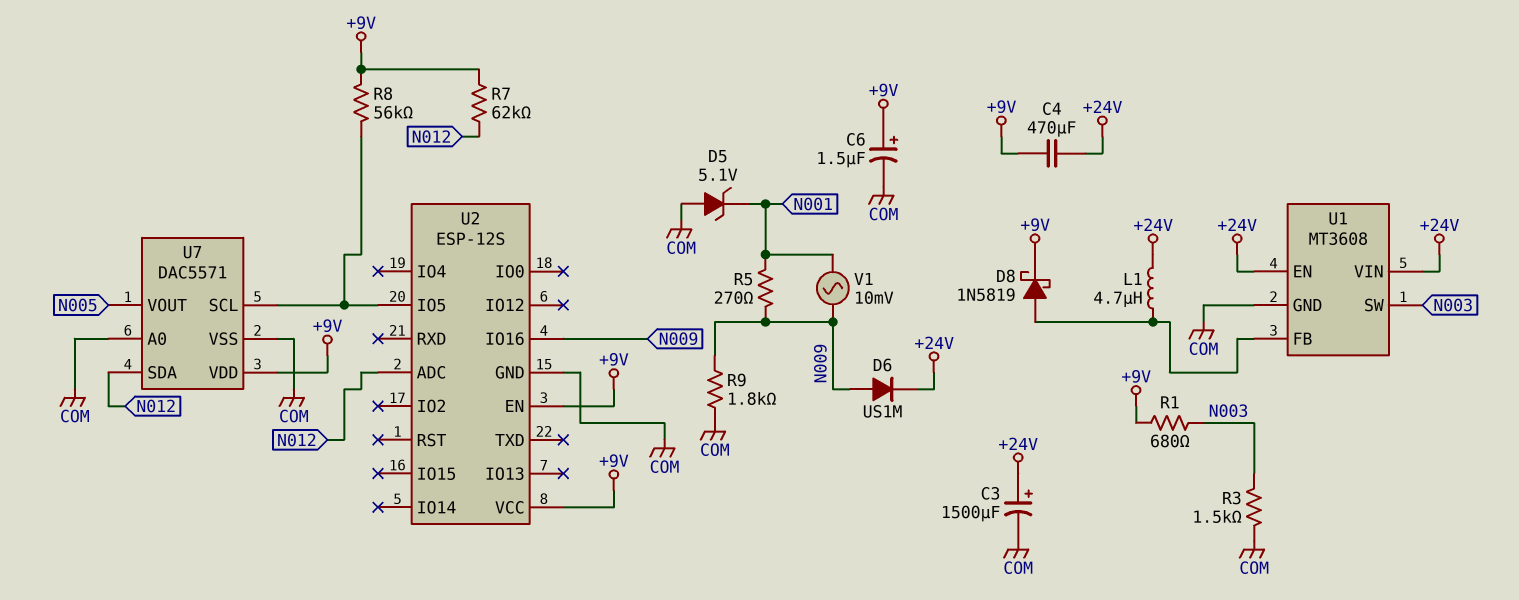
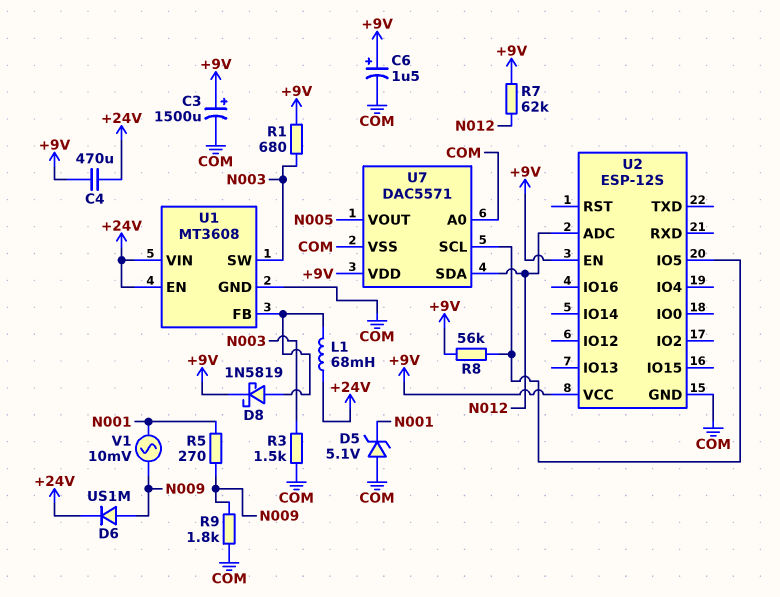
C3: 1500uF (plus +24V, minus COM) -> 1500uF (plus +9V, minus COM)
L1: 4.7uH (+24V, U1/FB) -> 68mH (+24V, U1/FB)
U2 pin IO16: N009 -> none

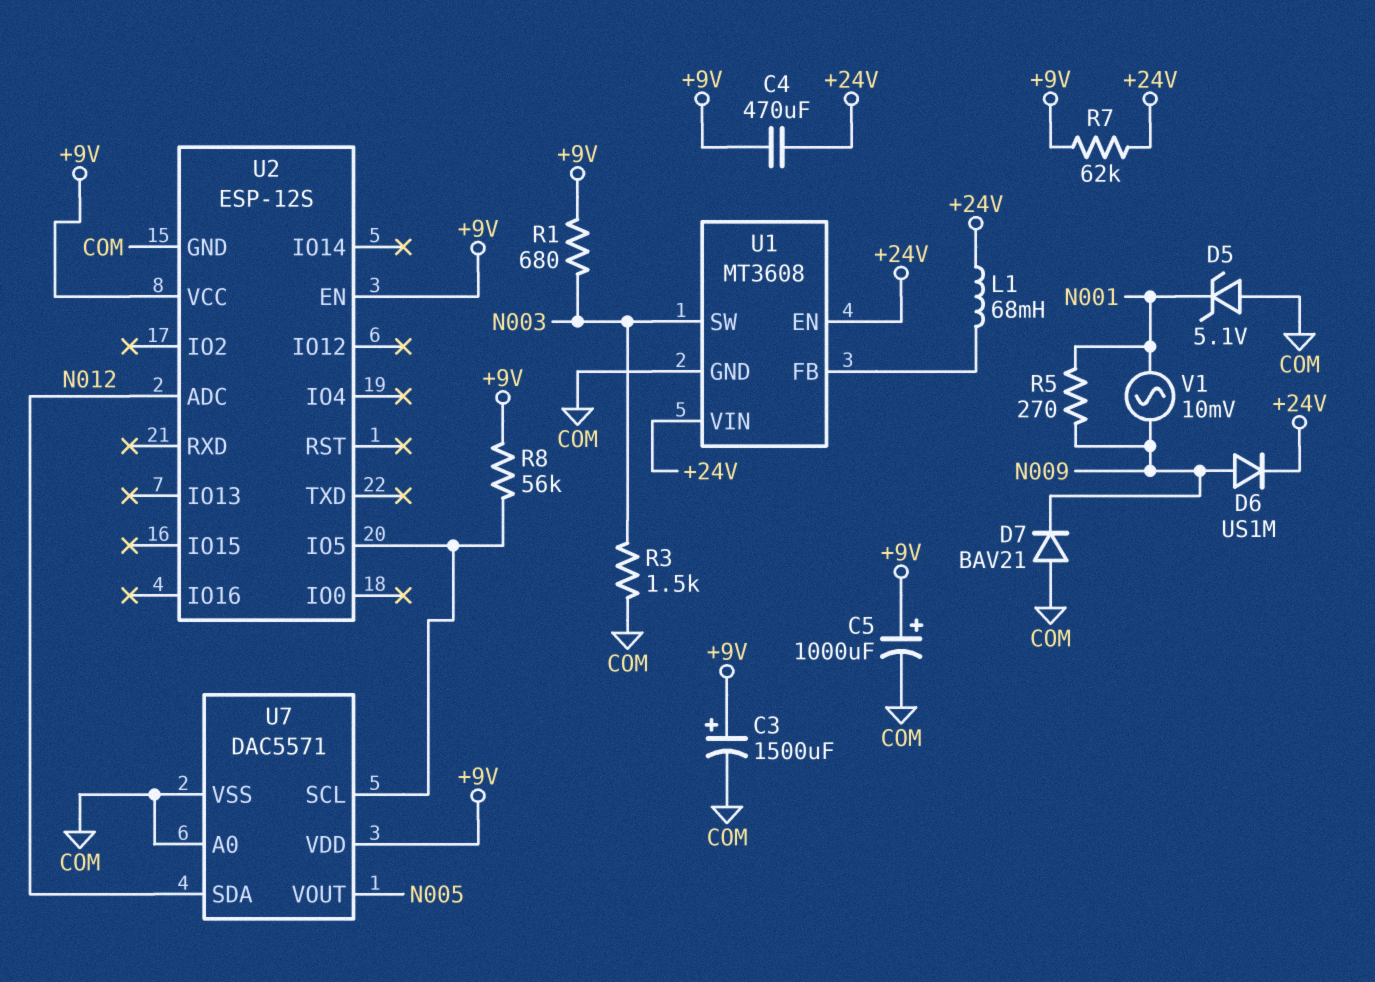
C5: none -> 1000uF (plus +9V, minus COM)
C6: 1.5uF (plus +9V, minus COM) -> none
D7: none -> diode BAV21 (A COM, K N009)
D8: schottky 1N5819 (A U1/FB, K +9V) -> none
R7: 62k (+9V, N012) -> 62k (+9V, +24V)
R9: 1.8k (COM, N009) -> none

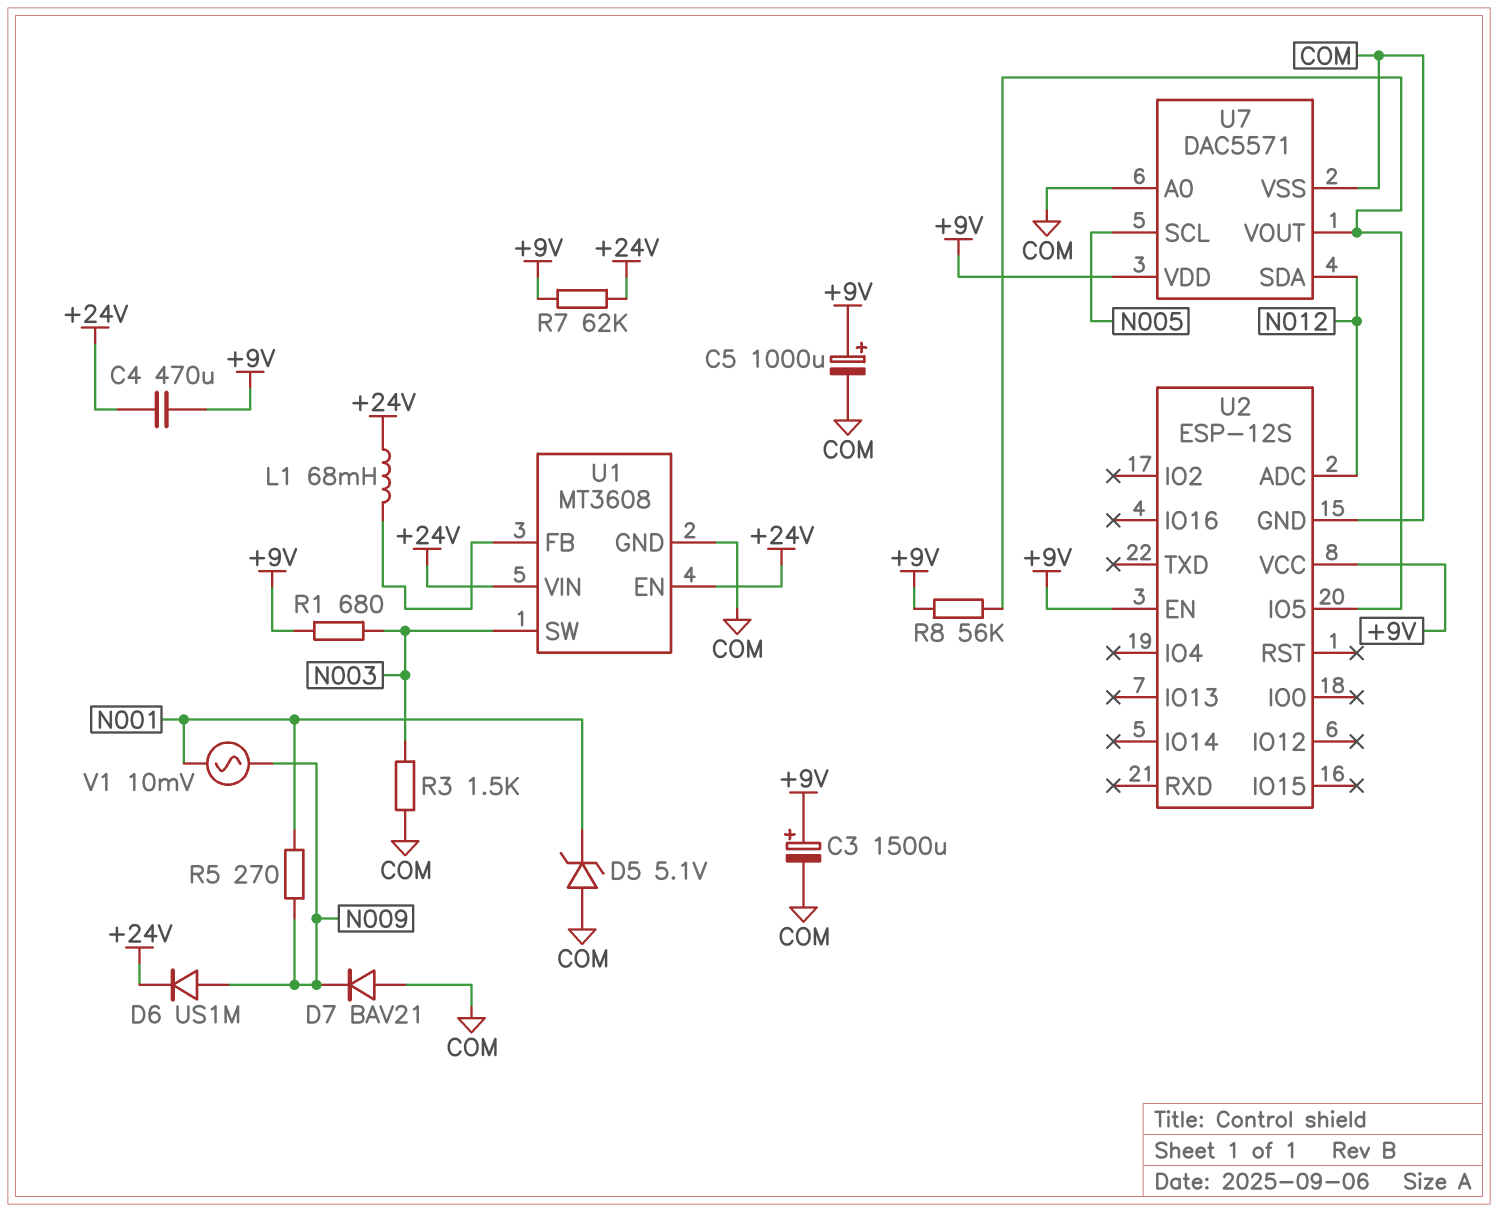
U7 pin SCL: U2/IO5 -> N005
U7 pin VOUT: N005 -> U2/IO5

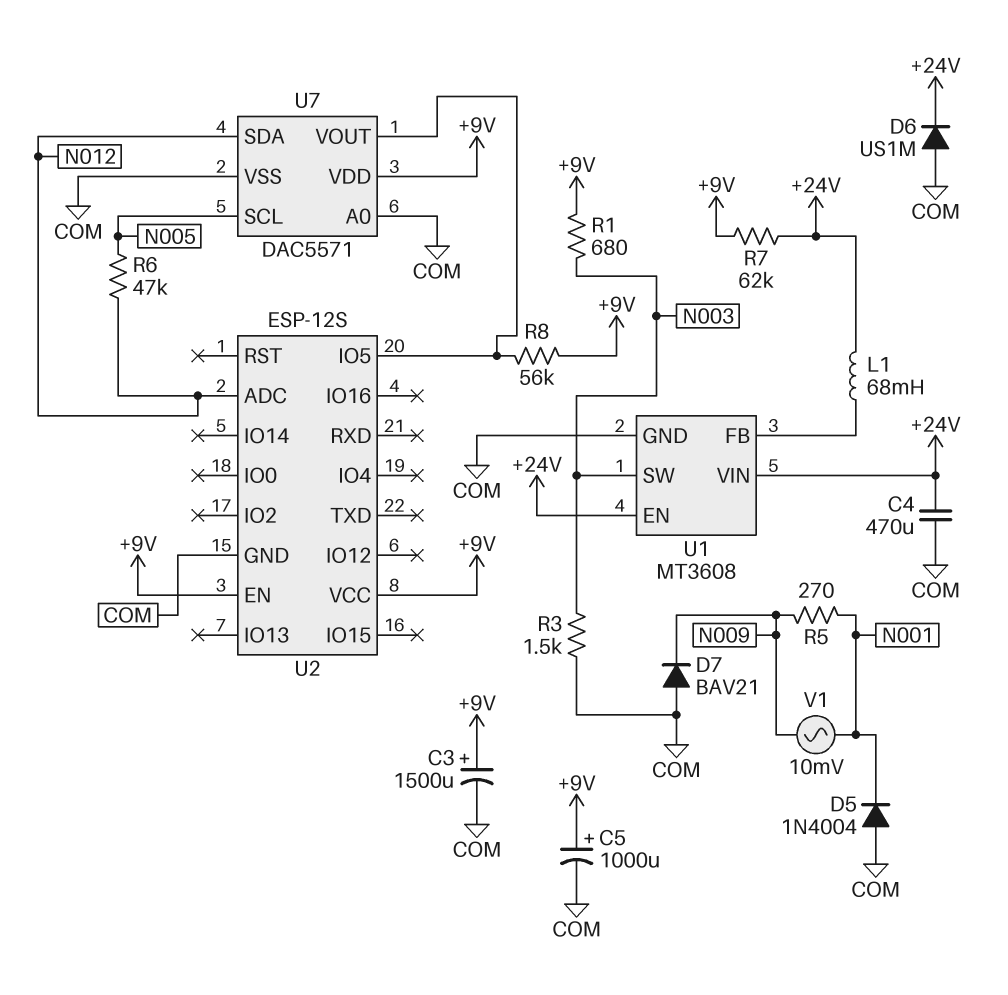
C4: 470uF (+9V, +24V) -> 470uF (+24V, COM)
D5: zener 5.1V (A COM, K N001) -> diode 1N4004 (A COM, K N001)
D6: diode US1M (A N009, K +24V) -> diode US1M (A COM, K +24V)
R6: none -> 47k (N005, N012)

